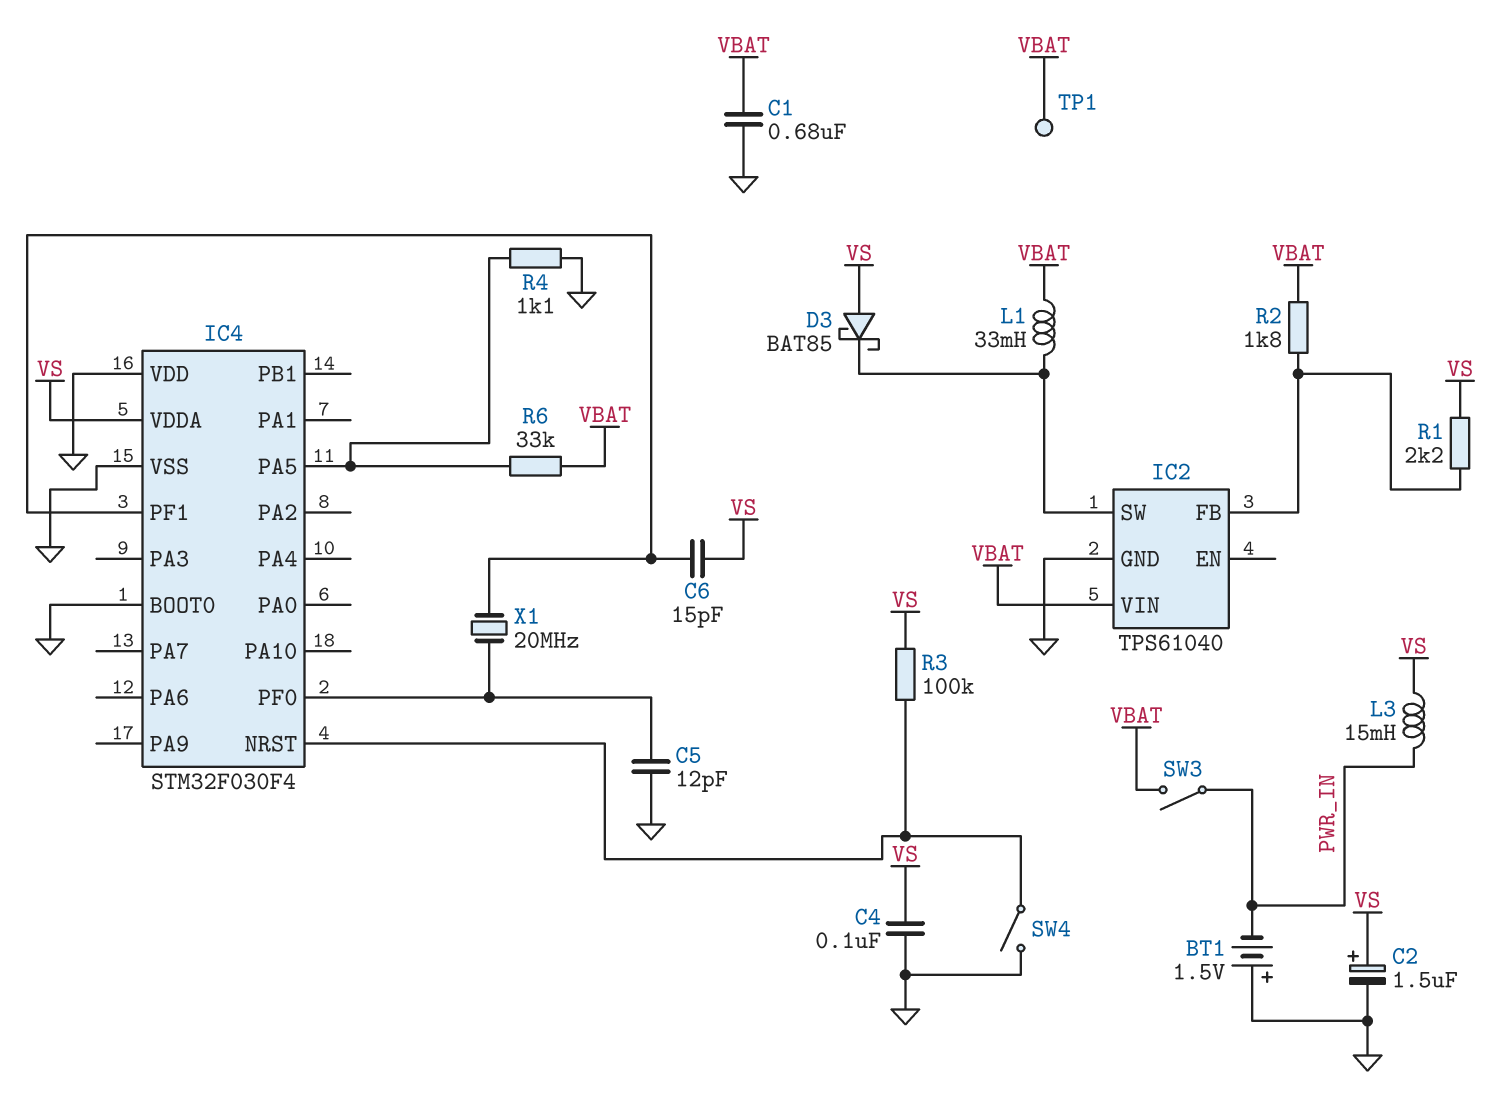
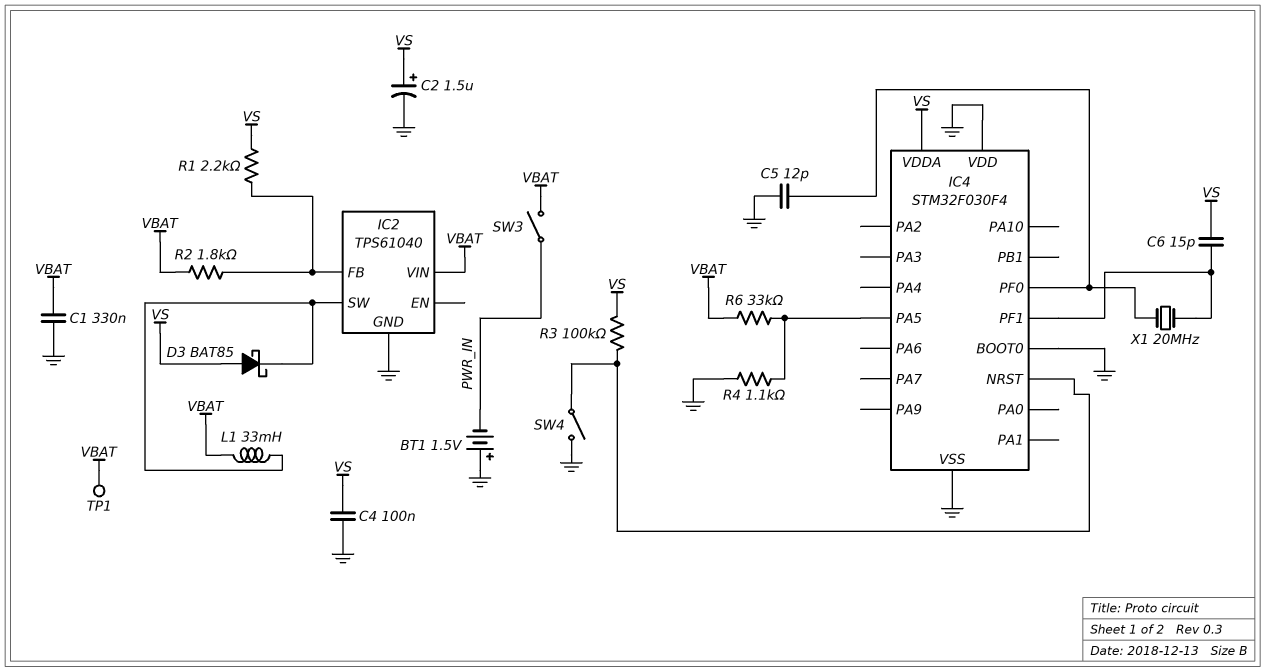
C1: 680nF (GND, VBAT) -> 330nF (GND, VBAT)
L3: 15mH (PWR_IN, VS) -> none

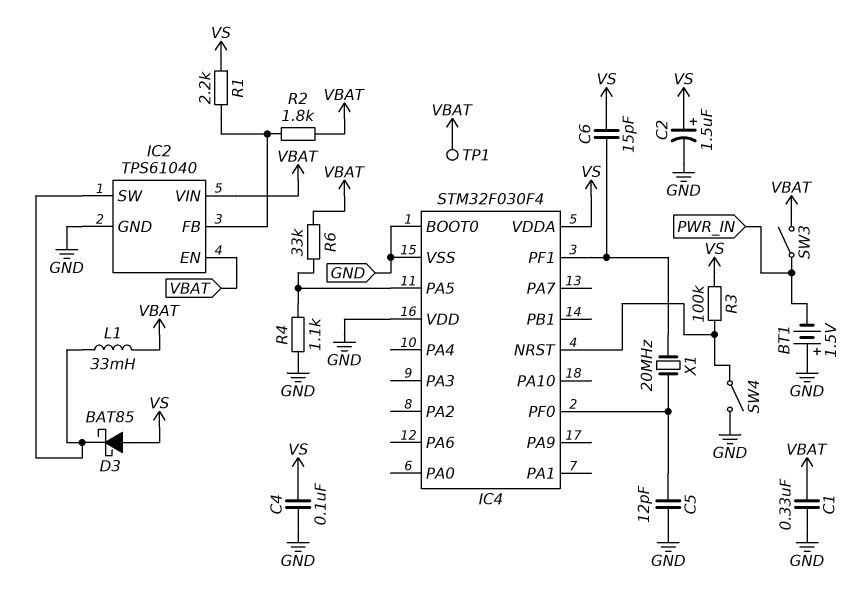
IC2 pin EN: none -> VBAT

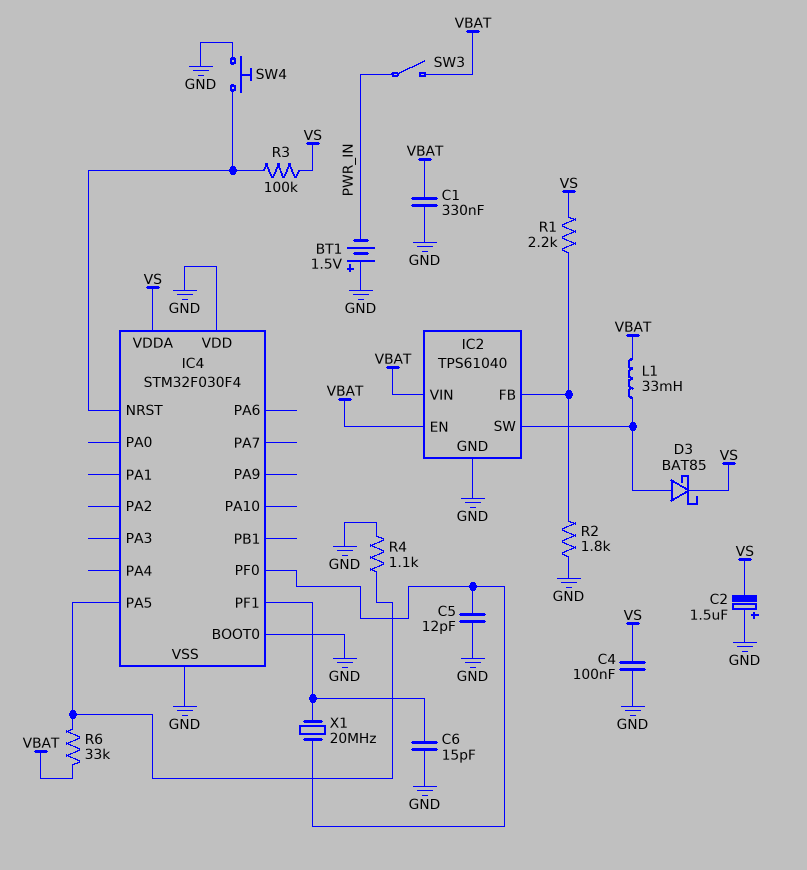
C2: 1.5uF (plus VS, minus GND) -> 1.5uF (plus GND, minus VS)
C6: 15pF (IC4/PF1, VS) -> 15pF (GND, IC4/PF1)
D3: schottky BAT85 (A VS, K IC2/SW) -> schottky BAT85 (A IC2/SW, K VS)
R2: 1.8k (IC2/FB, VBAT) -> 1.8k (GND, IC2/FB)
SW4: switch (GND, IC4/NRST) -> button (GND, IC4/NRST)
TP1: test point (VBAT) -> none

